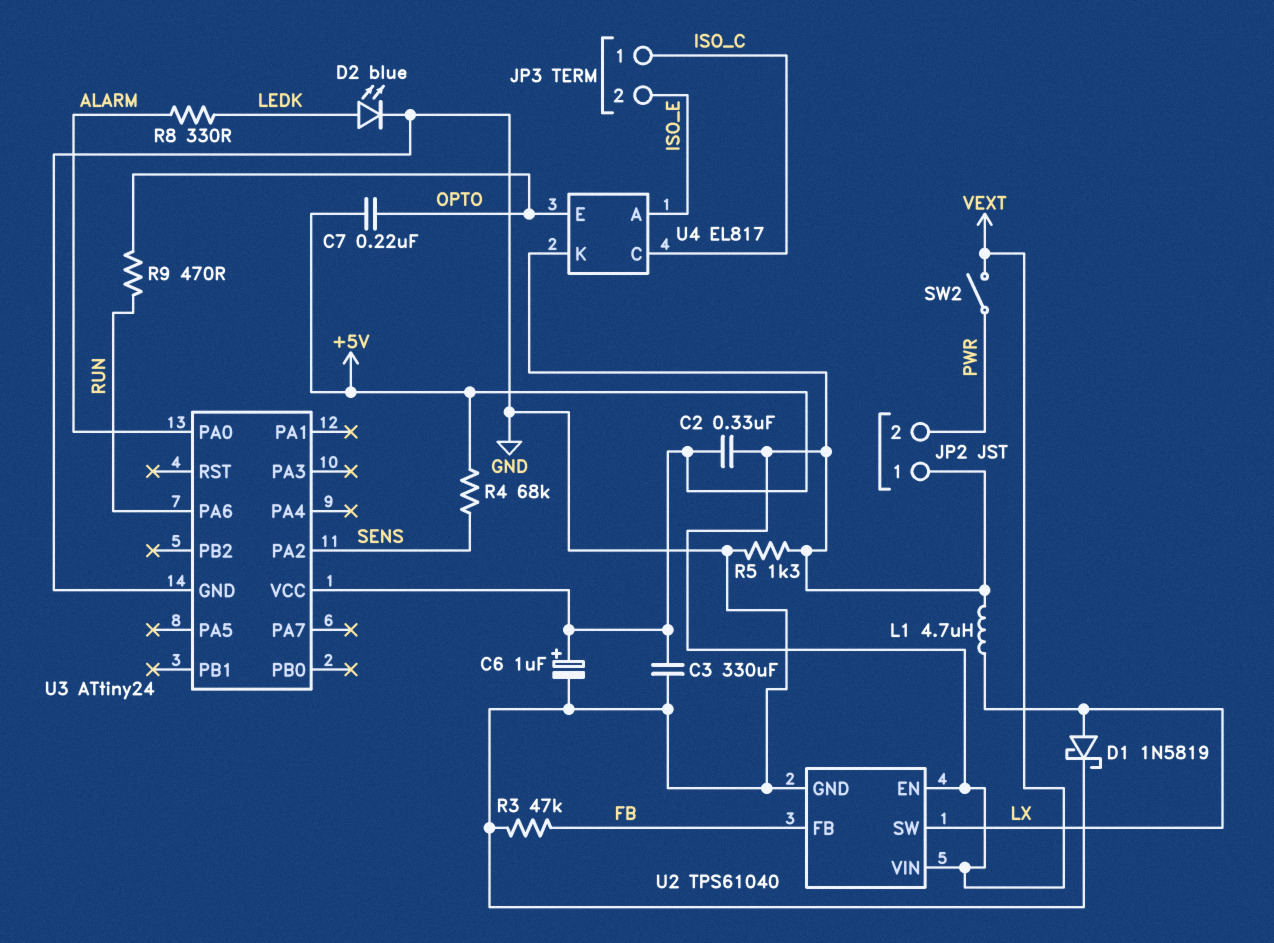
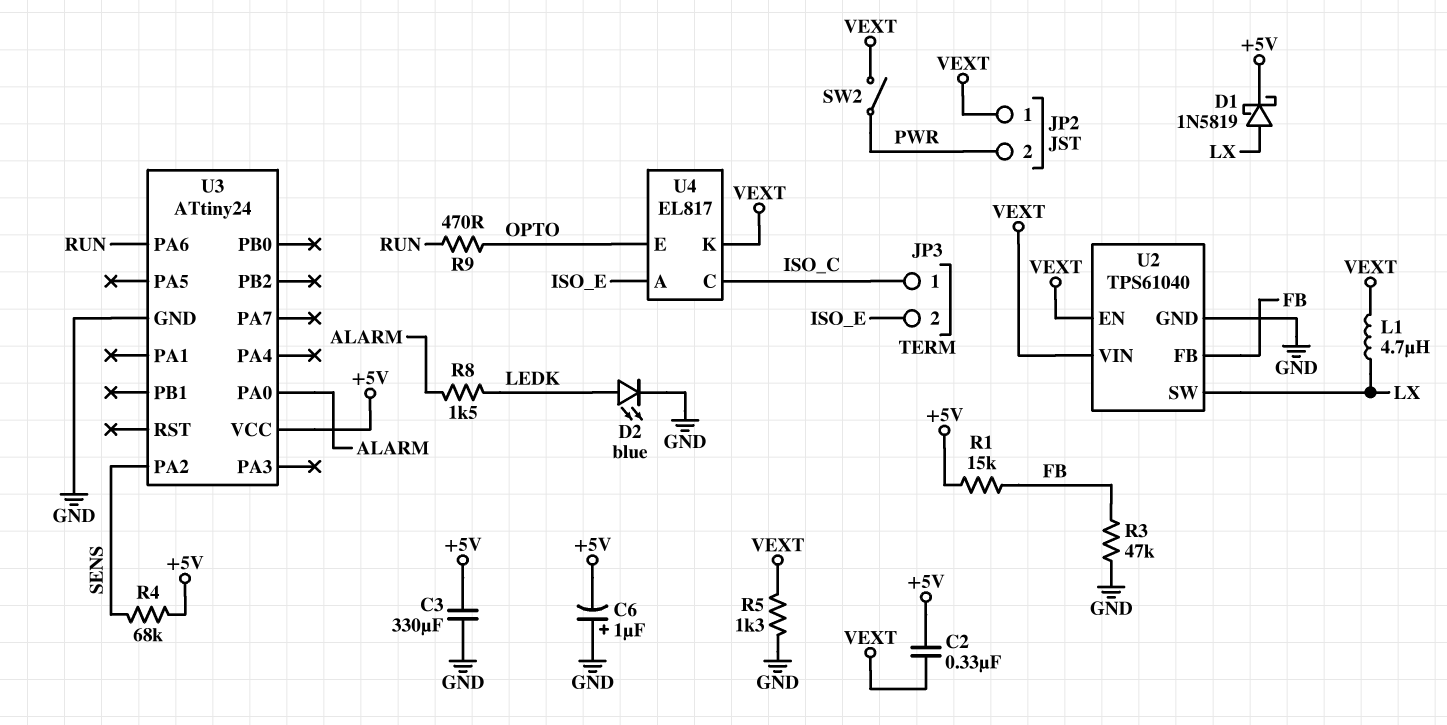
C6: 1uF (plus +5V, minus GND) -> 1uF (plus GND, minus +5V)
C7: 220nF (+5V, OPTO) -> none
D1: schottky 1N5819 (A LX, K GND) -> schottky 1N5819 (A LX, K +5V)
R1: none -> 15k (+5V, FB)
R8: 330 (ALARM, LEDK) -> 1.5k (ALARM, LEDK)

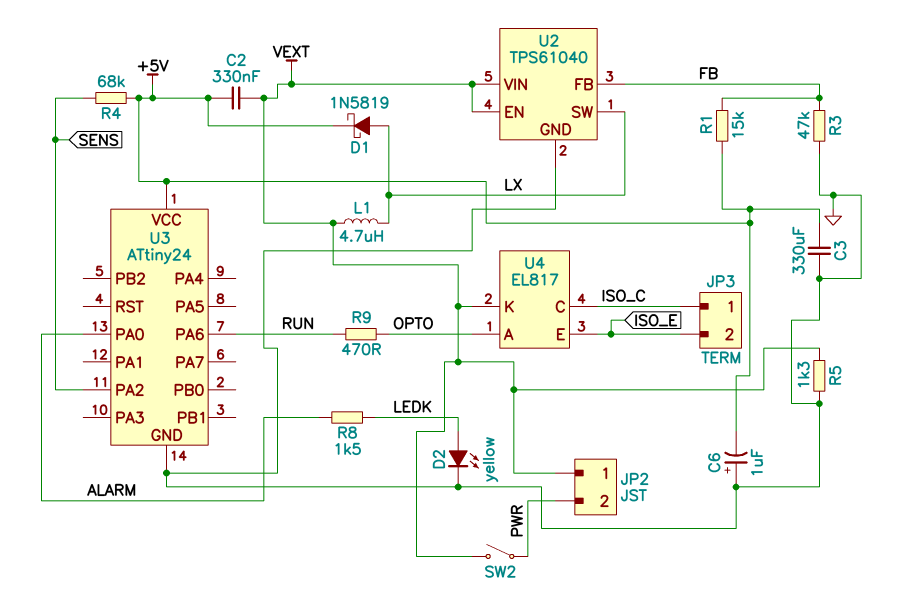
D2: LED blue (A LEDK, K GND) -> LED yellow (A LEDK, K GND)
U4 pin A: ISO_E -> OPTO
U4 pin E: OPTO -> ISO_E

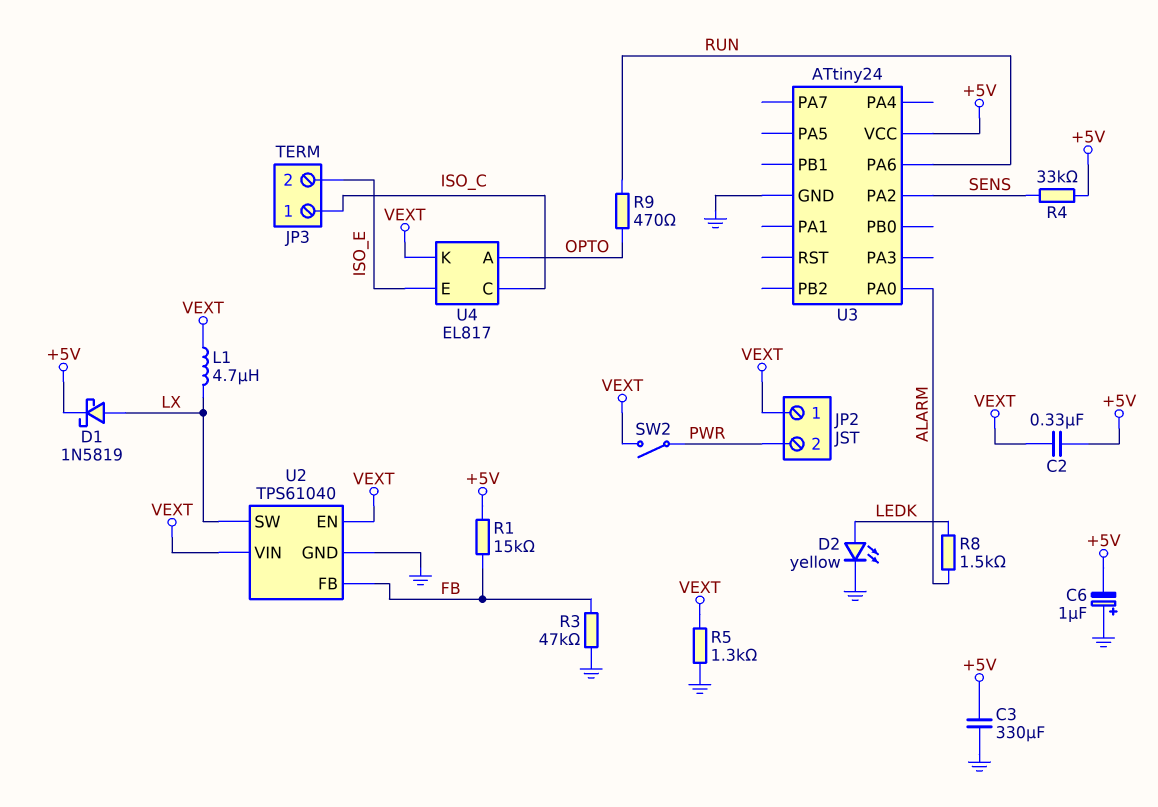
R4: 68k (+5V, SENS) -> 33k (+5V, SENS)

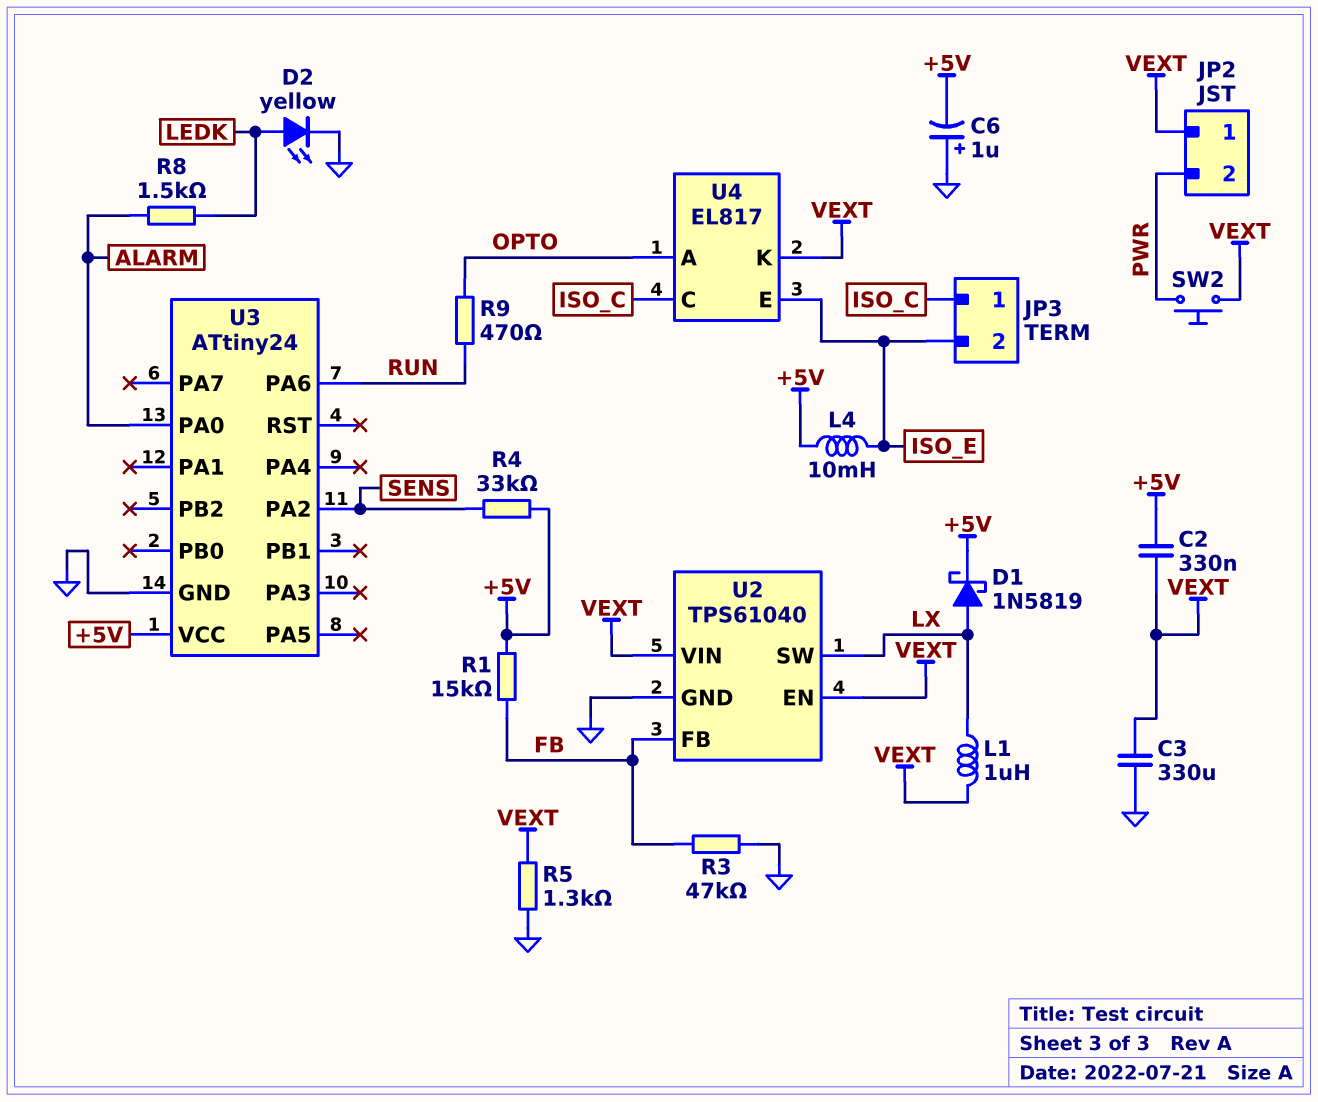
C3: 330uF (+5V, GND) -> 330uF (GND, VEXT)
L1: 4.7uH (LX, VEXT) -> 1uH (LX, VEXT)
L4: none -> 10mH (+5V, ISO_E)
SW2: switch (PWR, VEXT) -> button (PWR, VEXT)

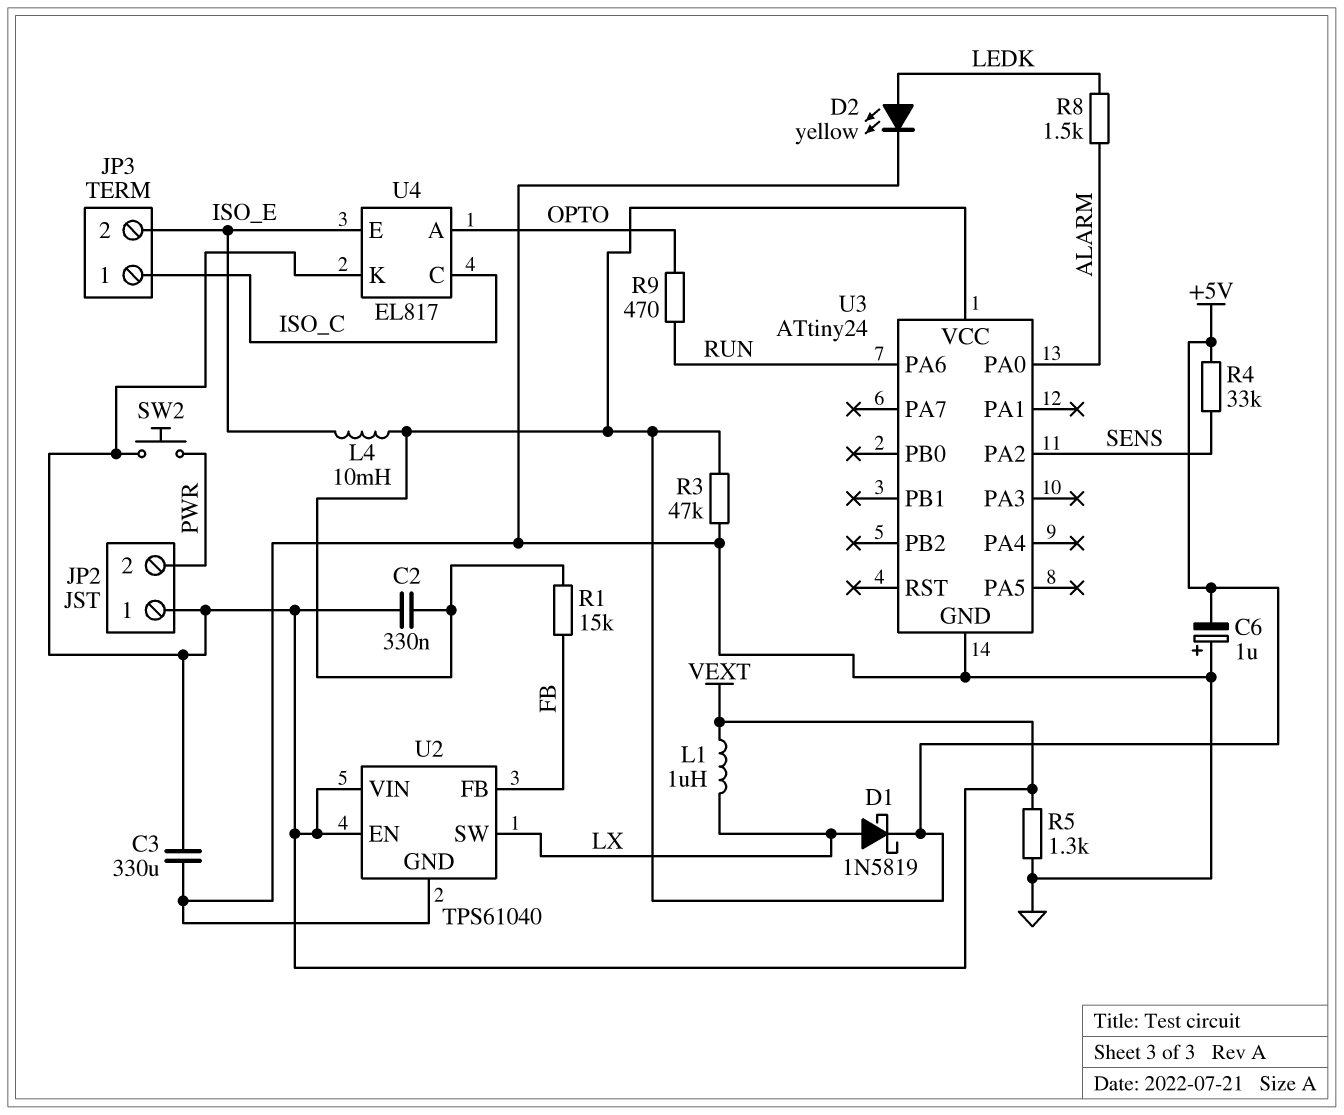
R3: 47k (FB, GND) -> 47k (+5V, GND)

